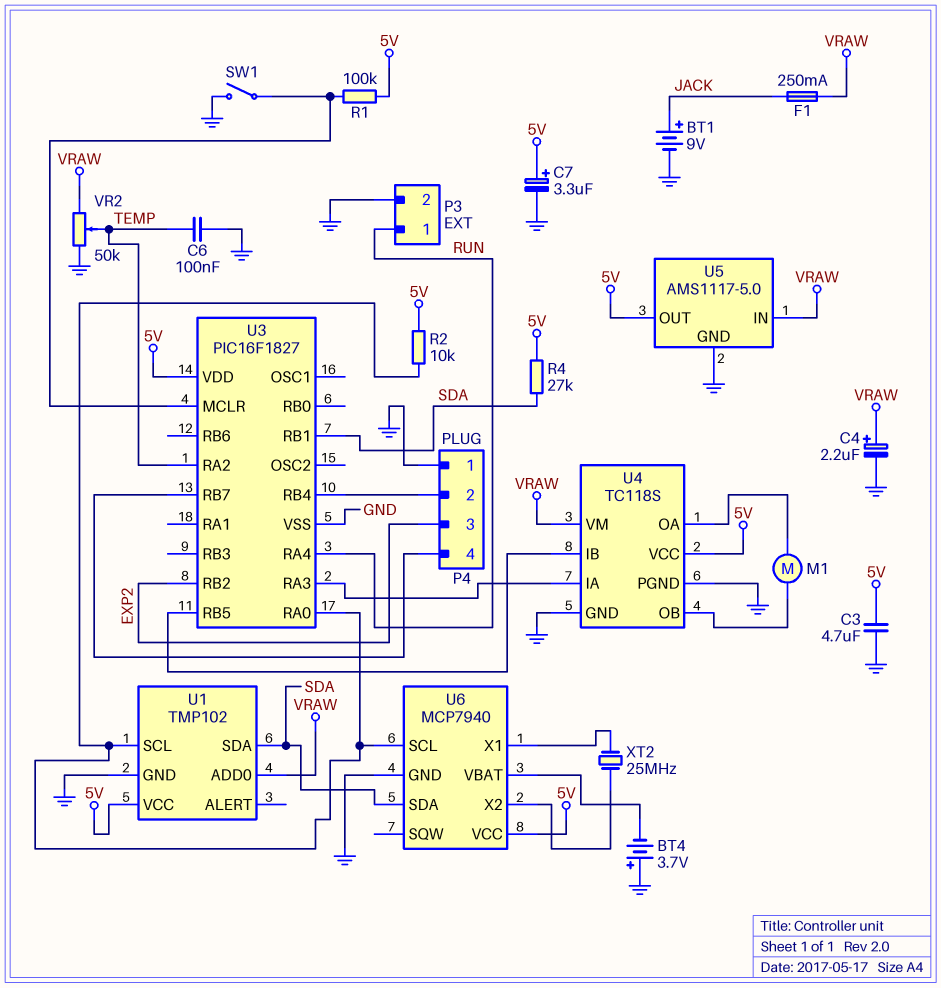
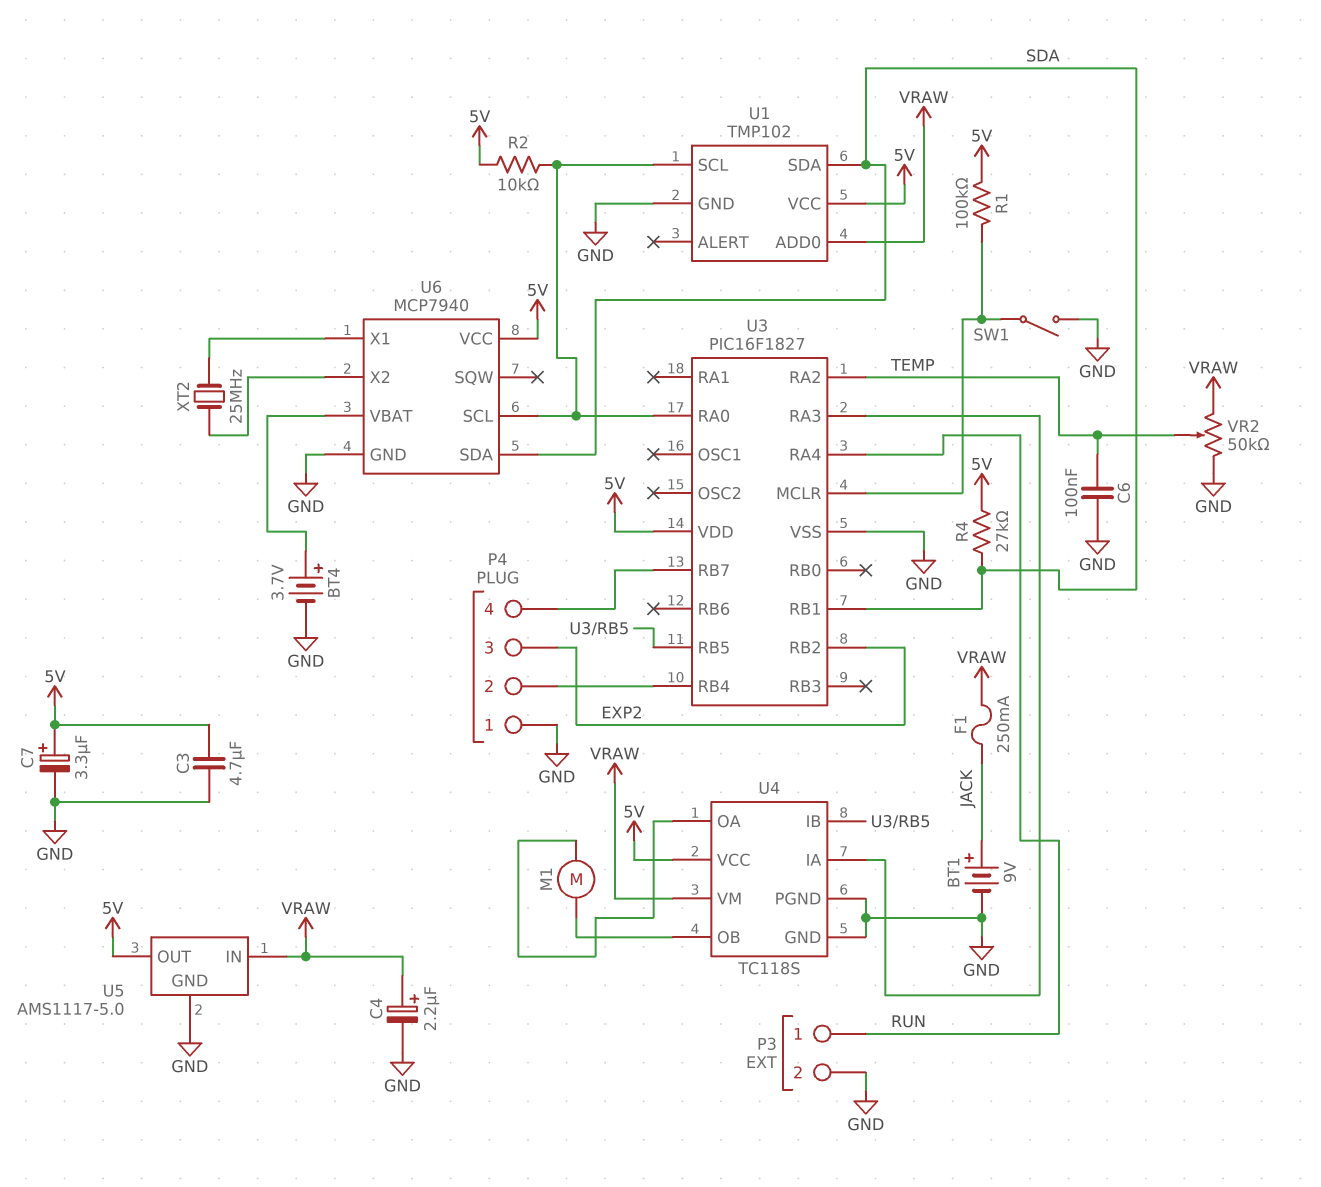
BT4: 3.7V (plus GND, minus U6/VBAT) -> 3.7V (plus U6/VBAT, minus GND)

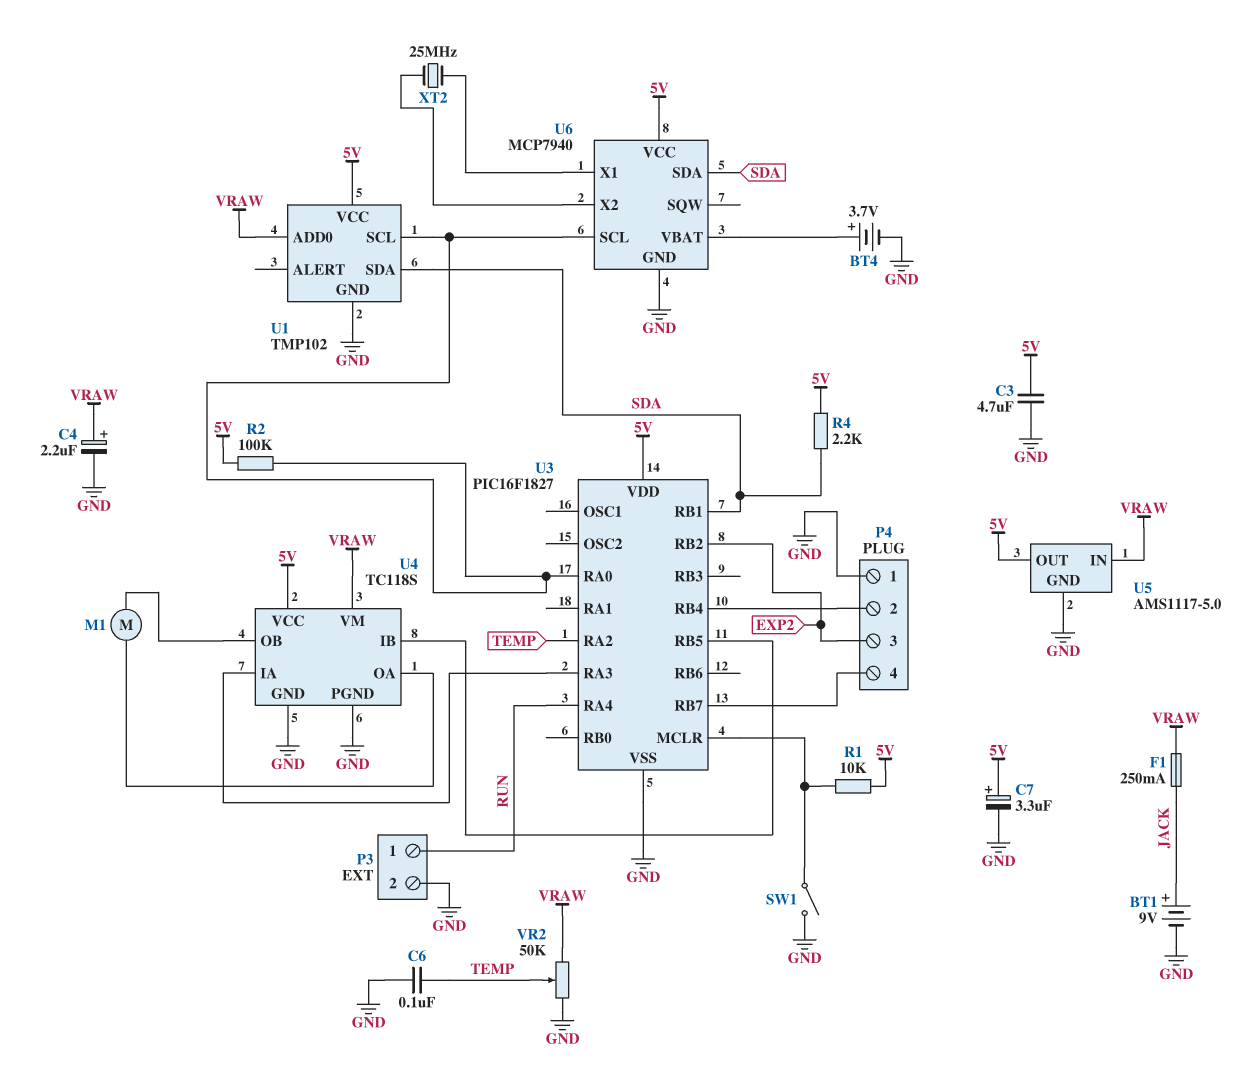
R1: 100k (5V, U3/MCLR) -> 10k (5V, U3/MCLR)
R2: 10k (5V, U1/SCL) -> 100k (5V, U1/SCL)
R4: 27k (5V, SDA) -> 2.2k (5V, SDA)

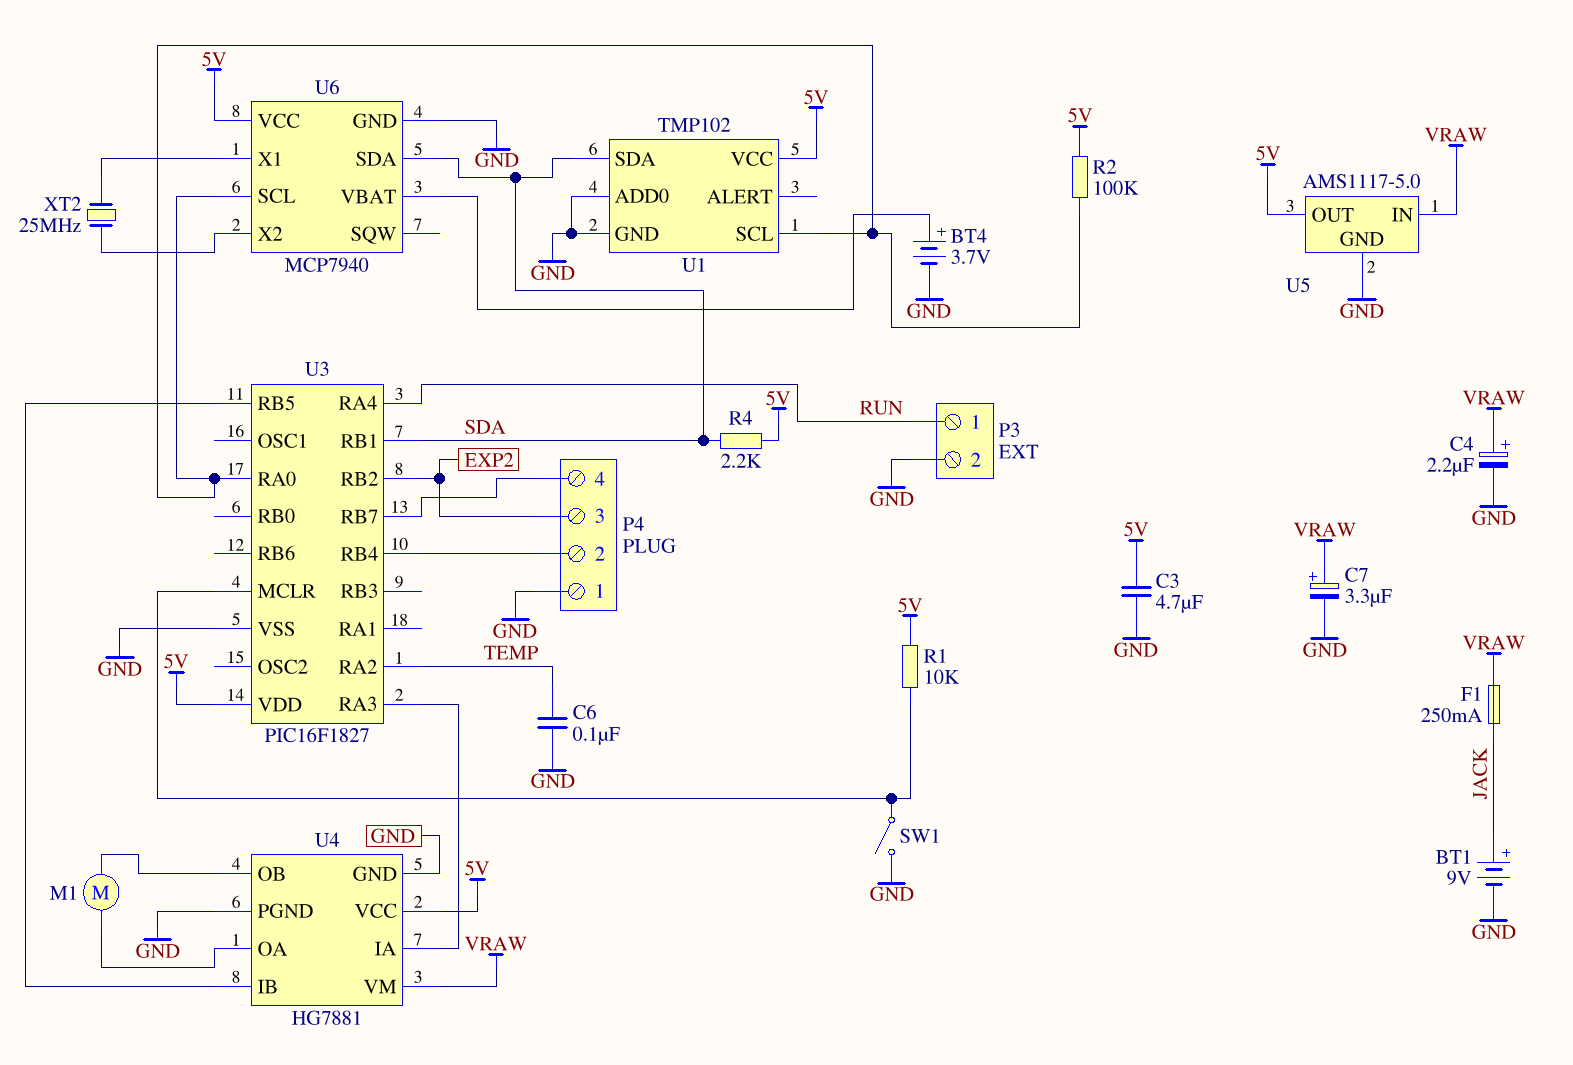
C7: 3.3uF (plus 5V, minus GND) -> 3.3uF (plus VRAW, minus GND)
U1 pin ADD0: VRAW -> GND
U4: TC118S -> HG7881
VR2: 50k (GND, VRAW, wiper TEMP) -> none

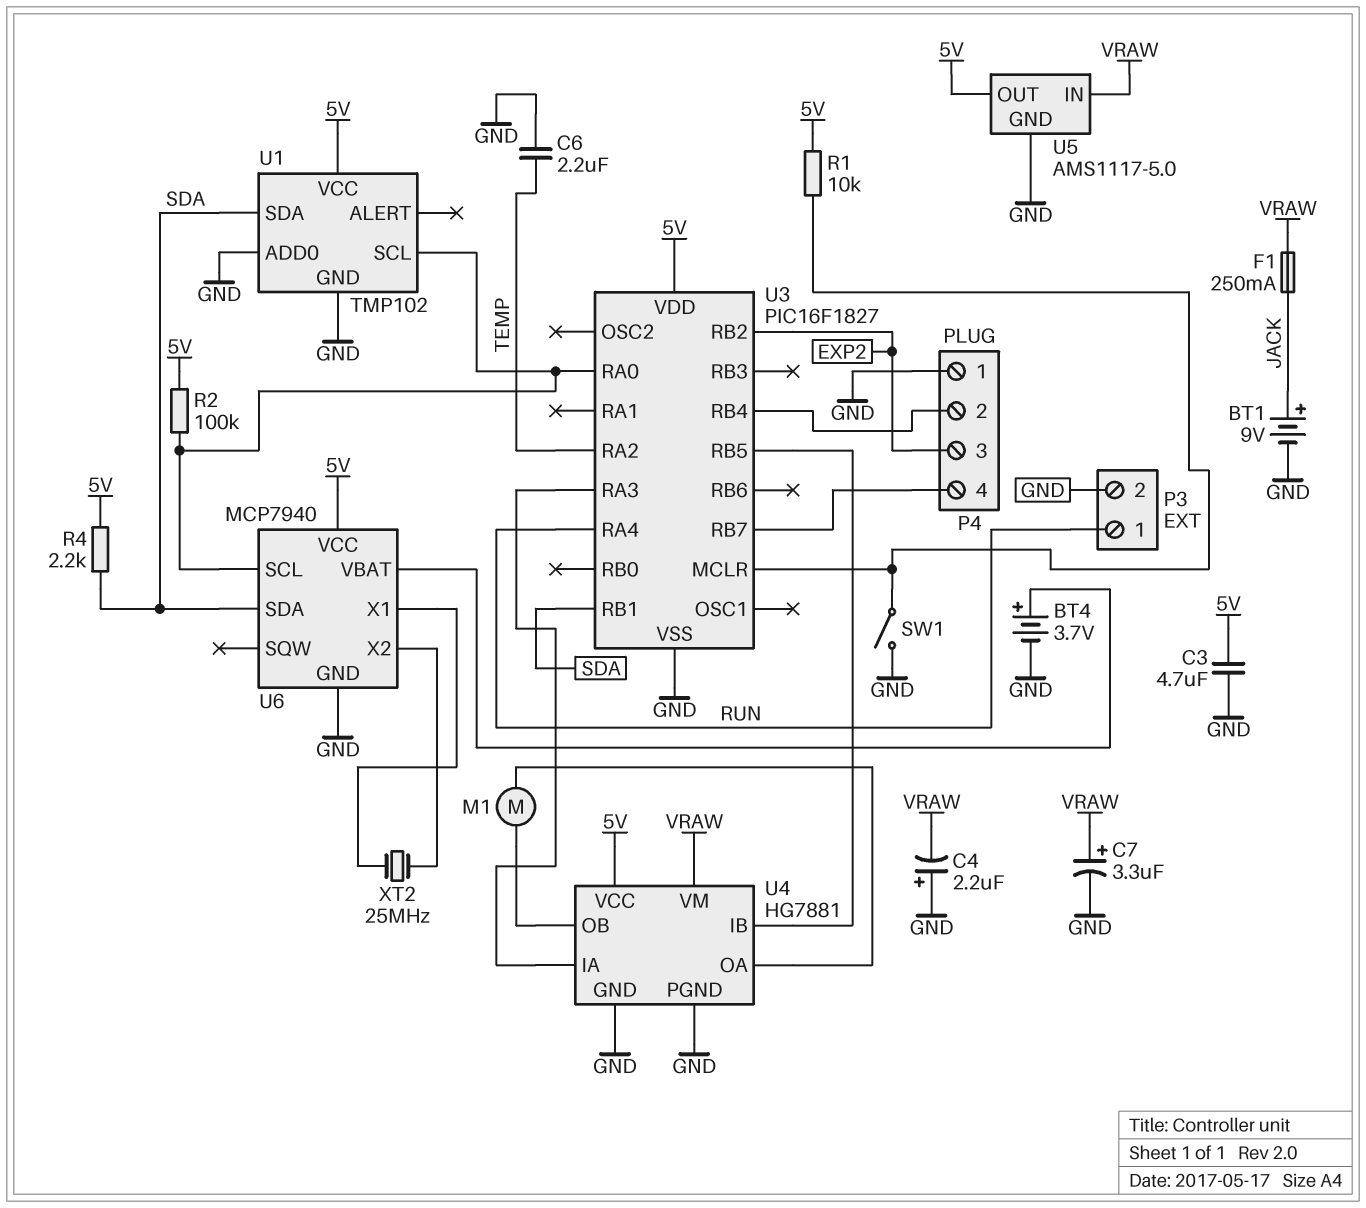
C4: 2.2uF (plus VRAW, minus GND) -> 2.2uF (plus GND, minus VRAW)
C6: 100nF (GND, TEMP) -> 2.2uF (GND, TEMP)

